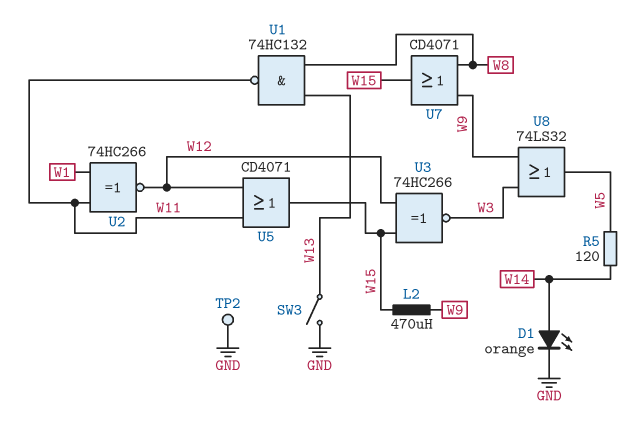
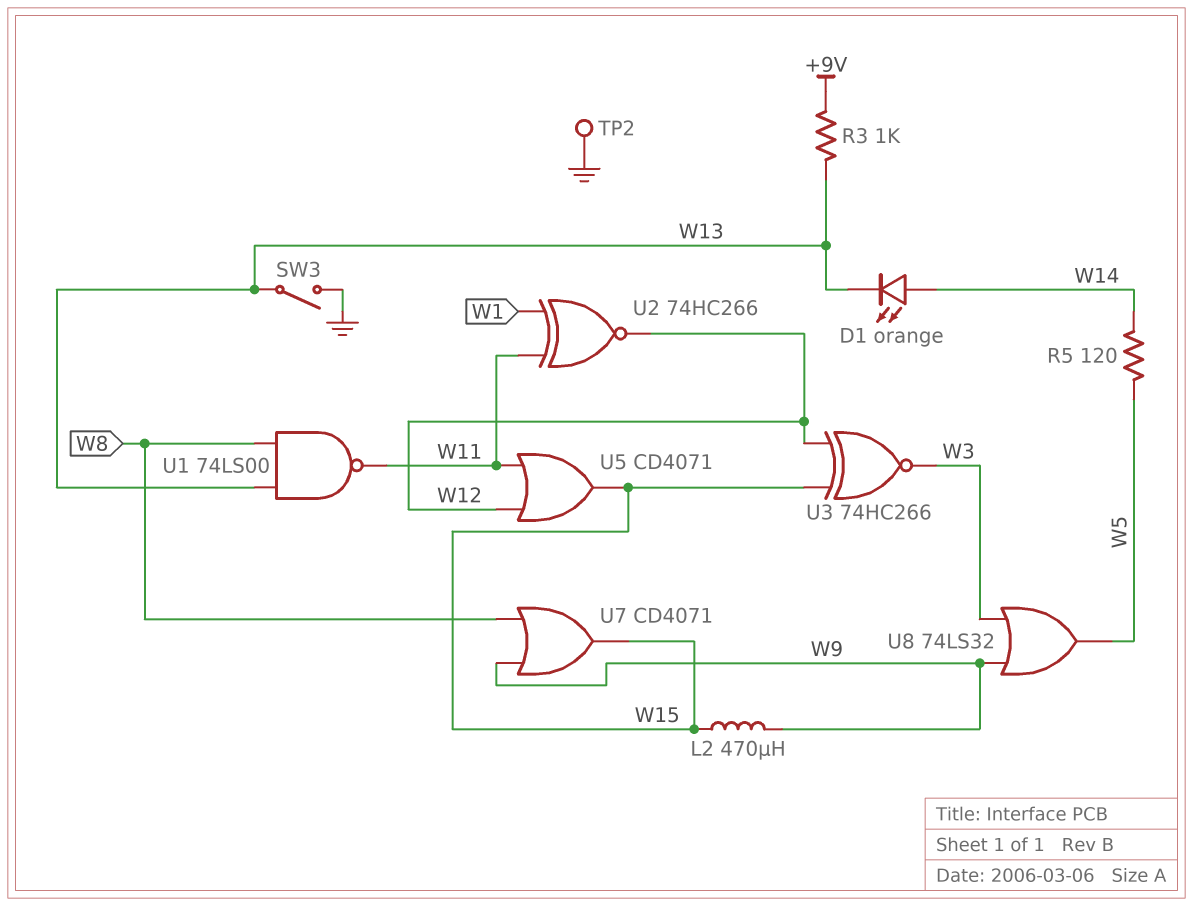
D1: LED orange (A W14, K GND) -> LED orange (A W14, K W13)
R3: none -> 1k (+9V, W13)
U1: NAND 74HC132 (in W8, in W13, out W11) -> NAND 74LS00 (in W8, in W13, out W11)

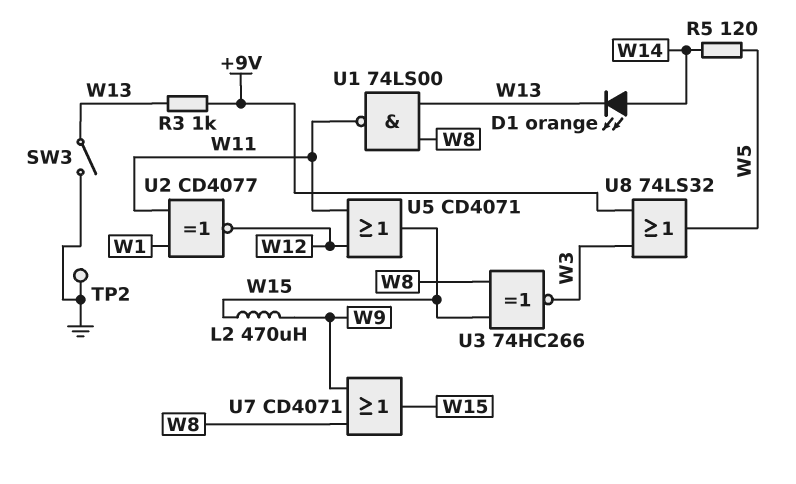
U2: XNOR 74HC266 (in W1, in W11, out W12) -> XNOR CD4077 (in W1, in W11, out W12)
U3: XNOR 74HC266 (in W12, in W15, out W3) -> XNOR 74HC266 (in W8, in W15, out W3)
U8: OR 74LS32 (in W3, in W9, out W5) -> OR 74LS32 (in +9V, in W3, out W5)

